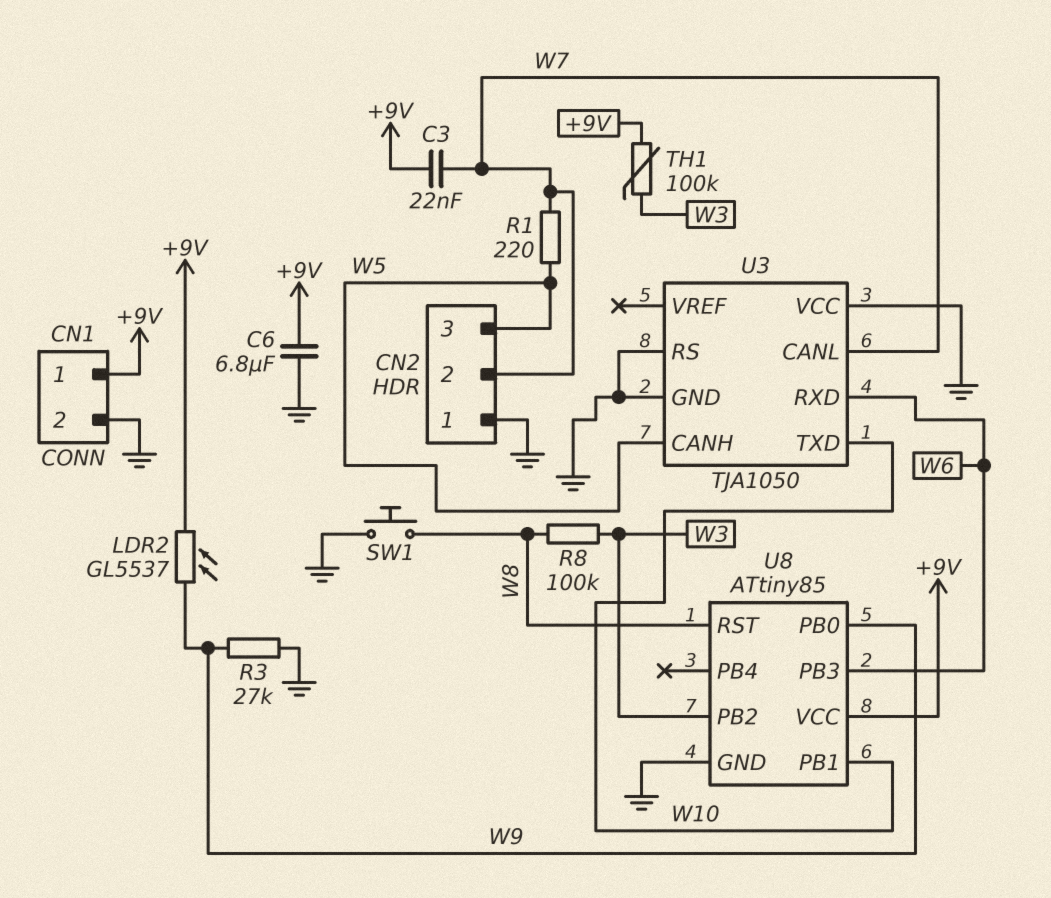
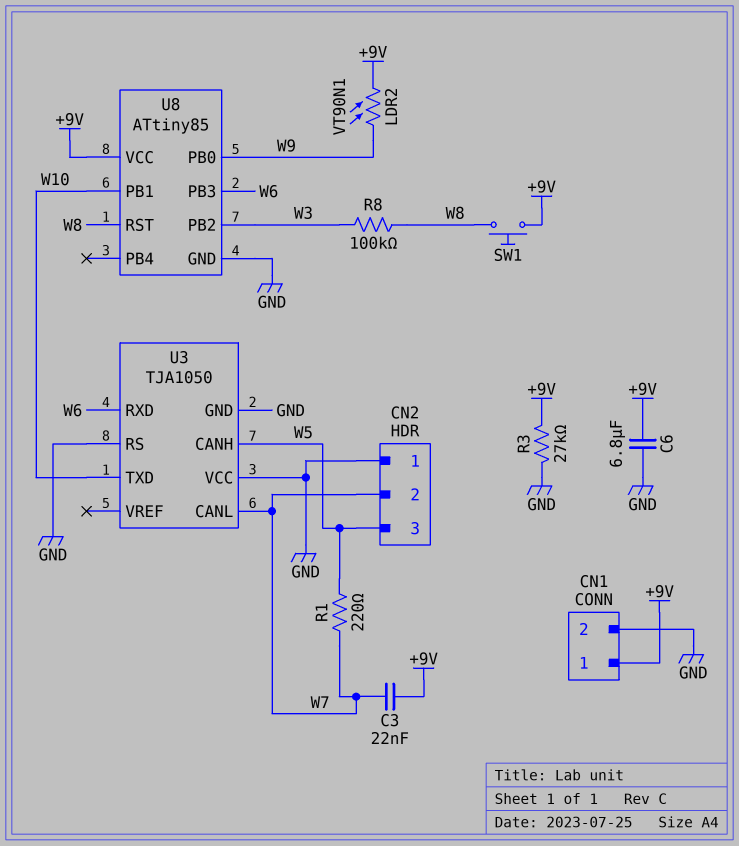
LDR2: GL5537 (+9V, W9) -> VT90N1 (+9V, W9)
R3: 27k (GND, W9) -> 27k (+9V, GND)
SW1: button (GND, W8) -> button (+9V, W8)
TH1: 100k (+9V, W3) -> none

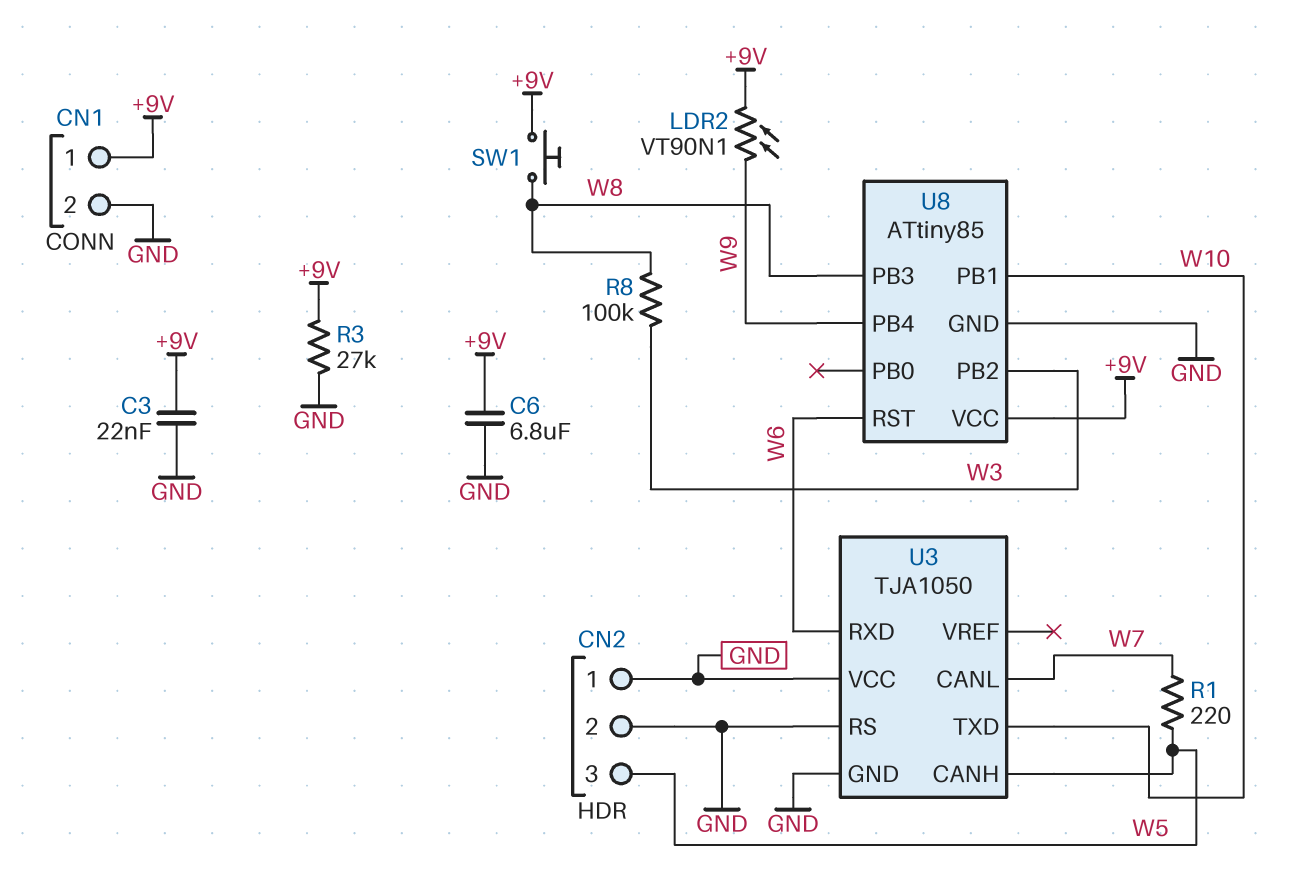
C3: 22nF (+9V, W7) -> 22nF (+9V, GND)
CN2 pin 2: W7 -> GND
U8 pin PB0: W9 -> none
U8 pin PB3: W6 -> W8
U8 pin PB4: none -> W9
U8 pin RST: W8 -> W6

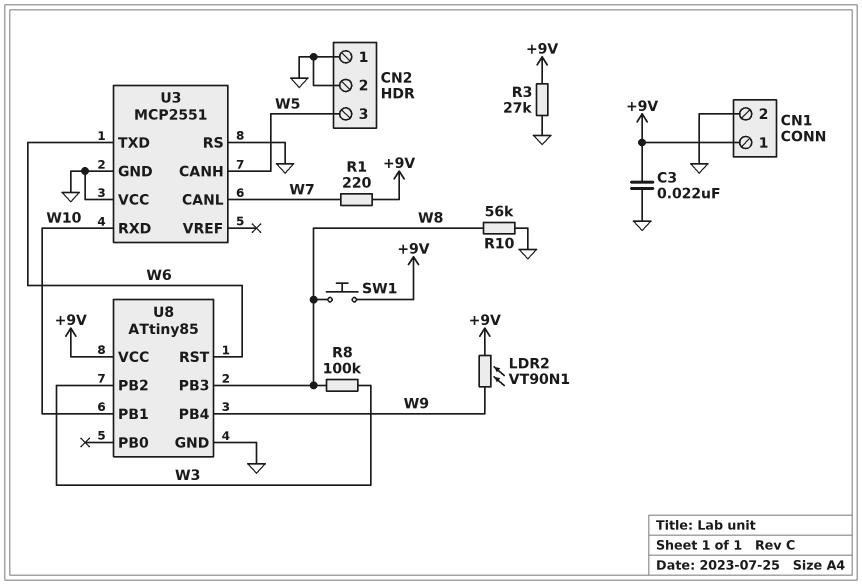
C6: 6.8uF (+9V, GND) -> none
R1: 220 (W5, W7) -> 220 (+9V, W7)
R10: none -> 56k (GND, W8)
U3: TJA1050 -> MCP2551
U3 pin RXD: W6 -> W10
U3 pin TXD: W10 -> W6

